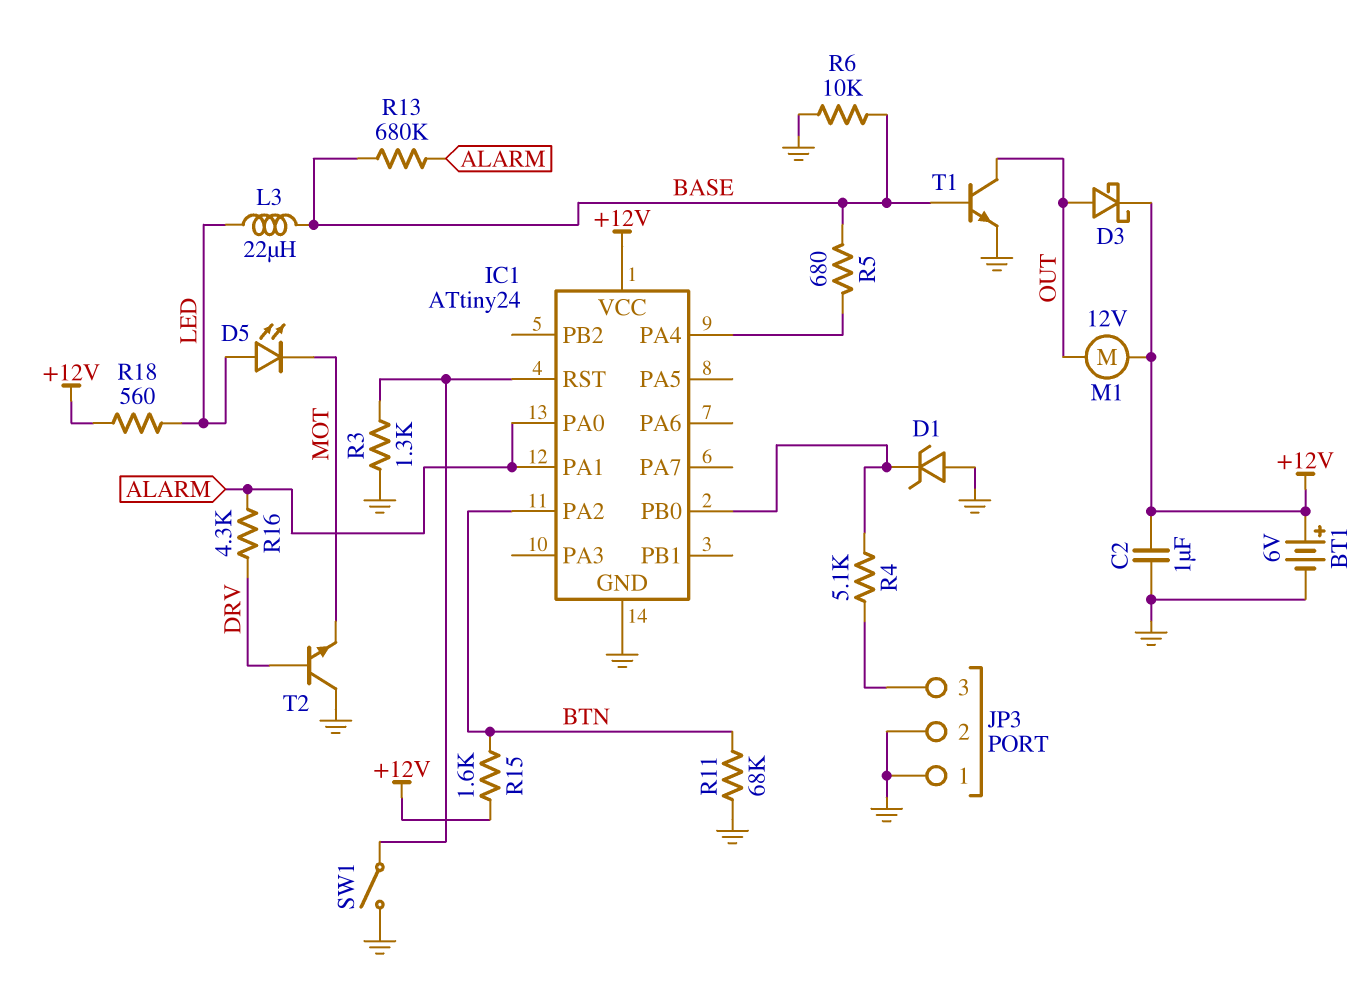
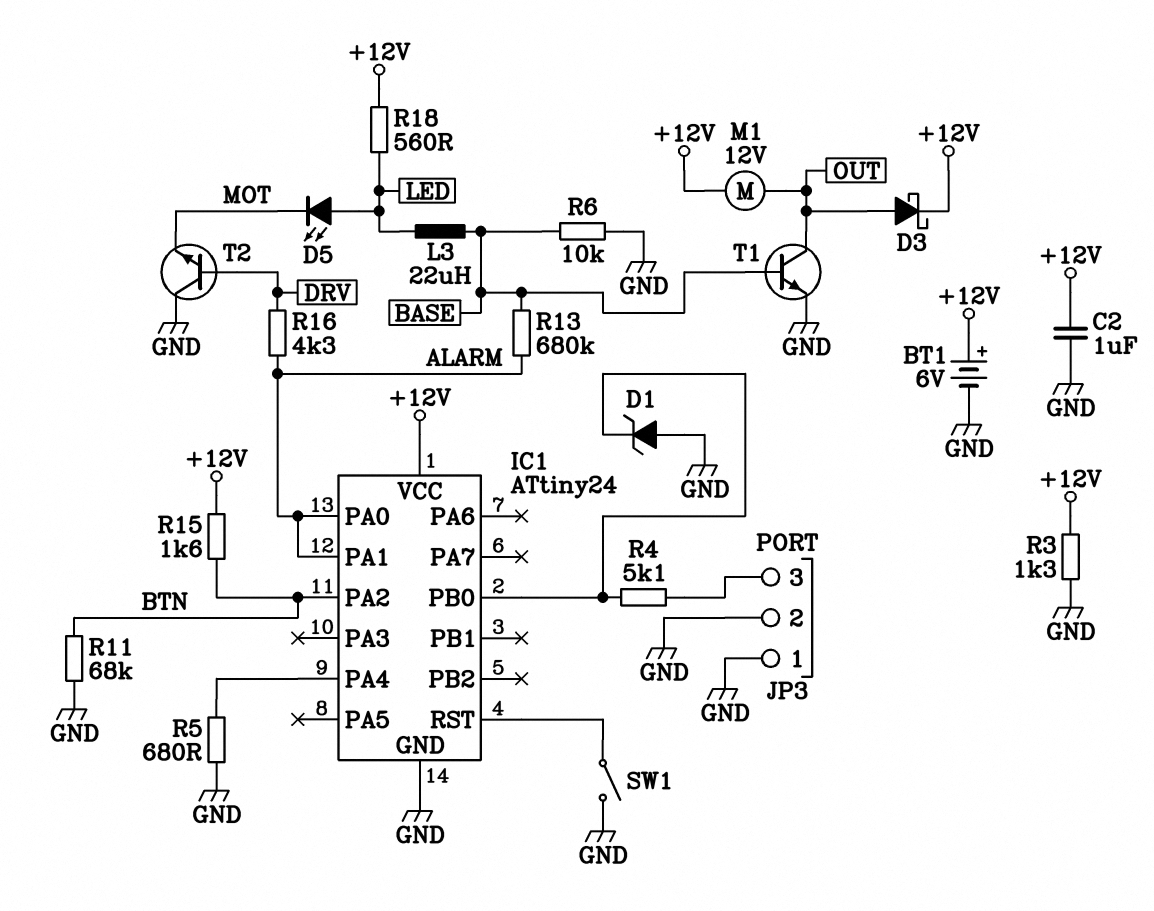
R3: 1.3k (GND, IC1/RST) -> 1.3k (+12V, GND)
R5: 680 (BASE, IC1/PA4) -> 680 (GND, IC1/PA4)

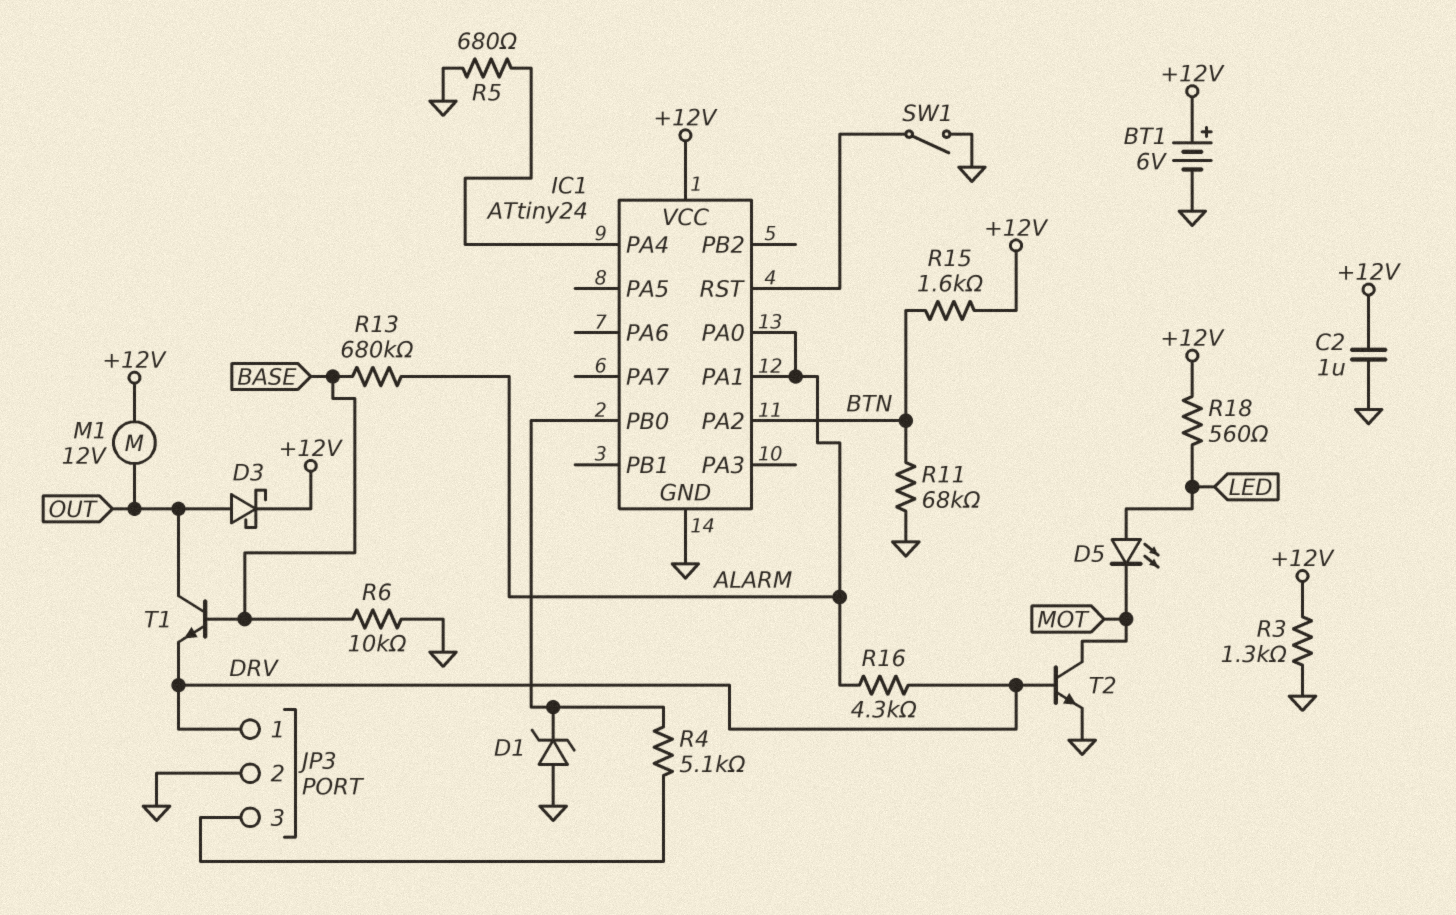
JP3 pin 1: GND -> DRV
L3: 22uH (BASE, LED) -> none
T1: NPN (B BASE, C OUT, E GND) -> NPN (B BASE, C OUT, E DRV)
T2: NPN (B DRV, C GND, E MOT) -> NPN (B DRV, C MOT, E GND)

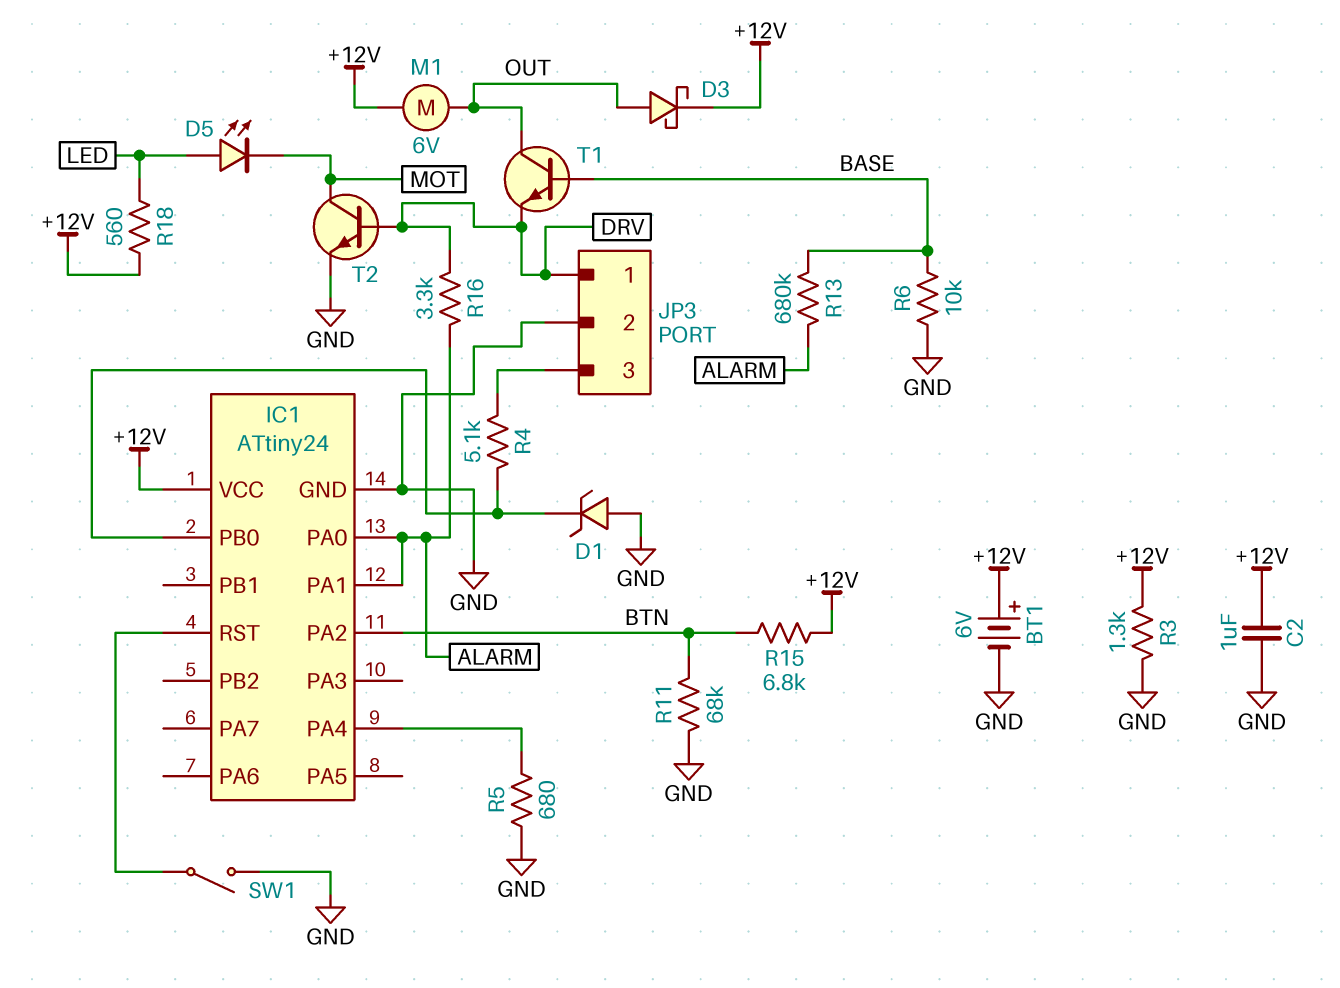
M1: motor 12V (+12V, OUT) -> motor 6V (+12V, OUT)
R15: 1.6k (+12V, BTN) -> 6.8k (+12V, BTN)
R16: 4.3k (ALARM, DRV) -> 3.3k (ALARM, DRV)

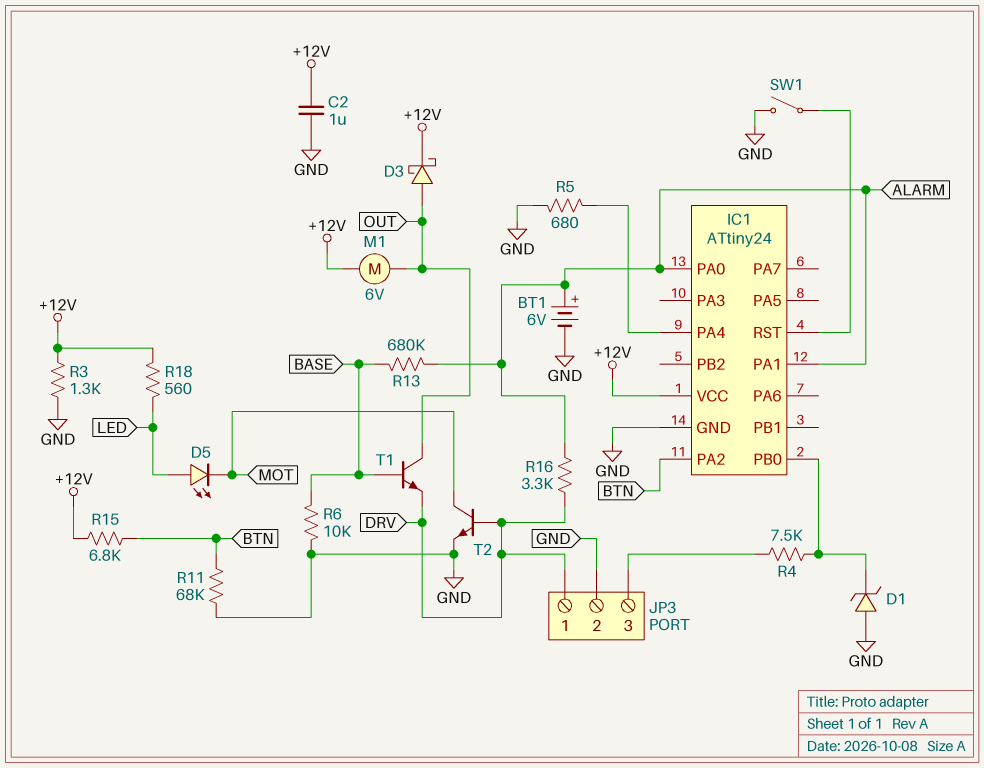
BT1: 6V (plus +12V, minus GND) -> 6V (plus ALARM, minus GND)
R4: 5.1k (IC1/PB0, JP3/3) -> 7.5k (IC1/PB0, JP3/3)

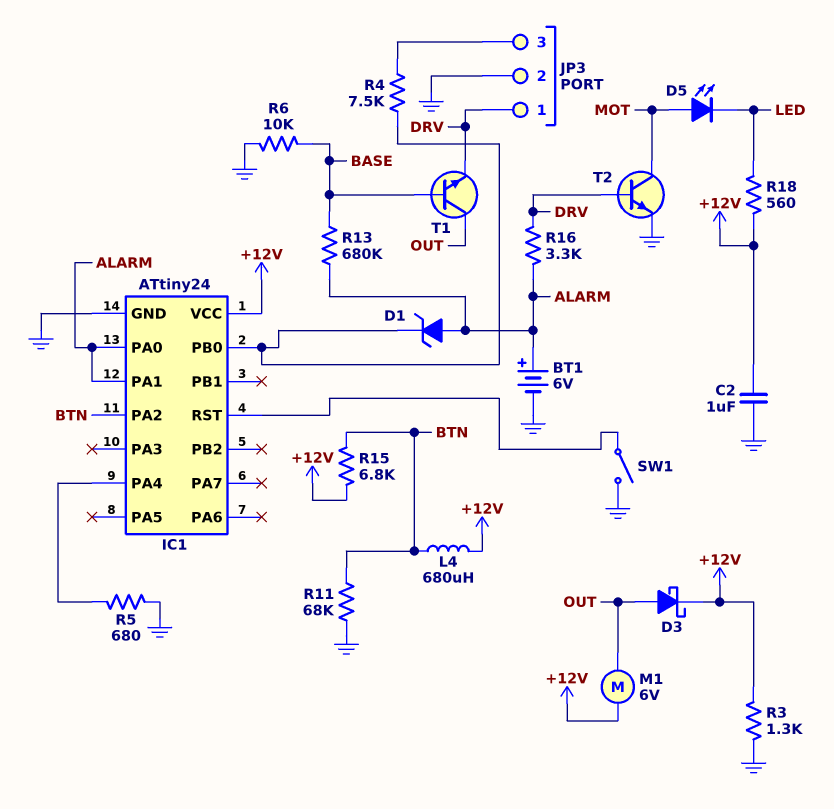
D1: zener (A GND, K IC1/PB0) -> zener (A ALARM, K IC1/PB0)
D5: LED (A LED, K MOT) -> LED (A MOT, K LED)
L4: none -> 680uH (+12V, BTN)

